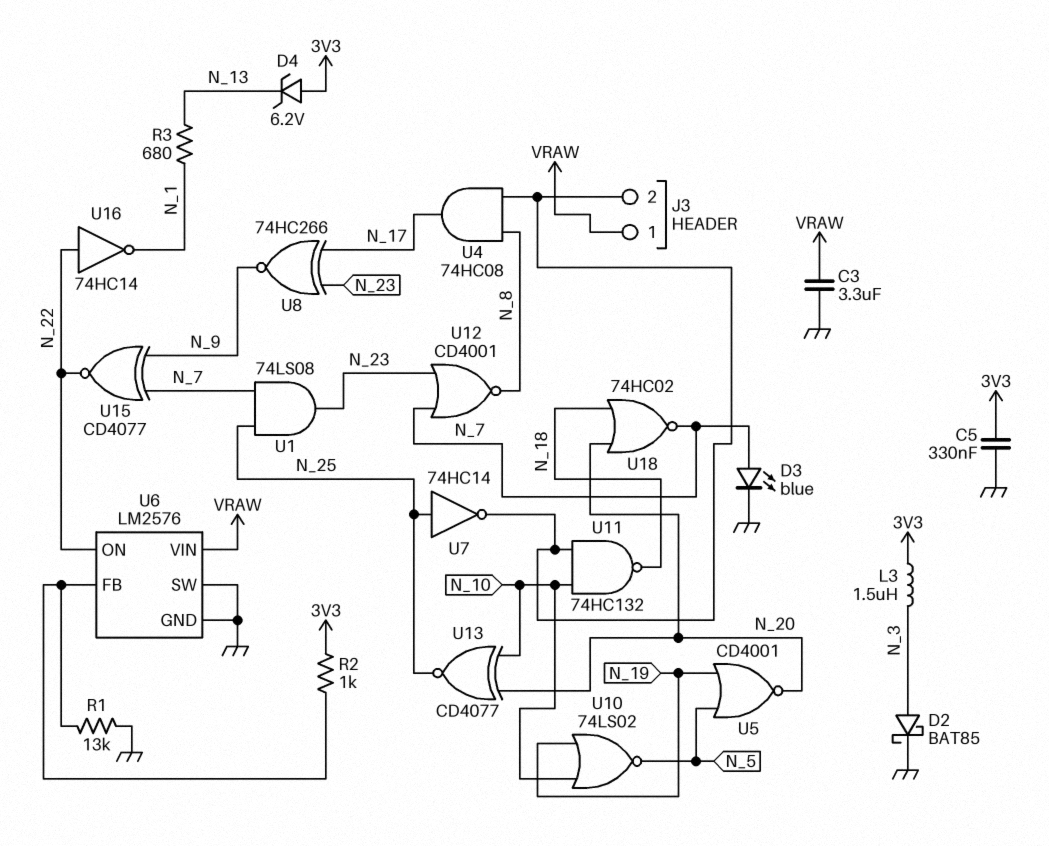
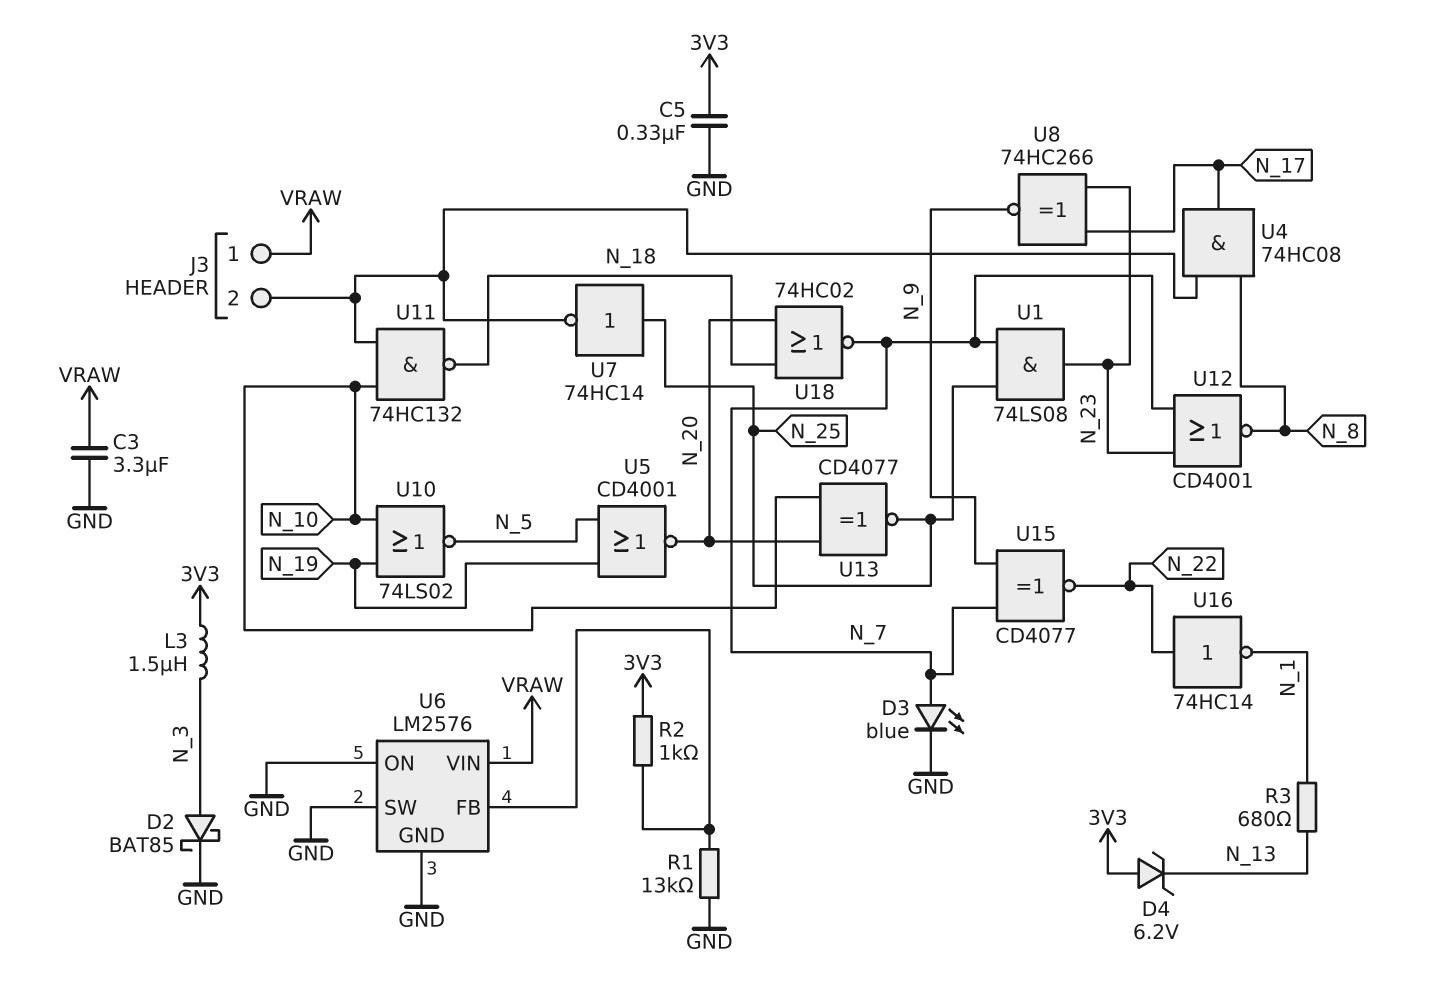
U6 pin ON: N_22 -> GND

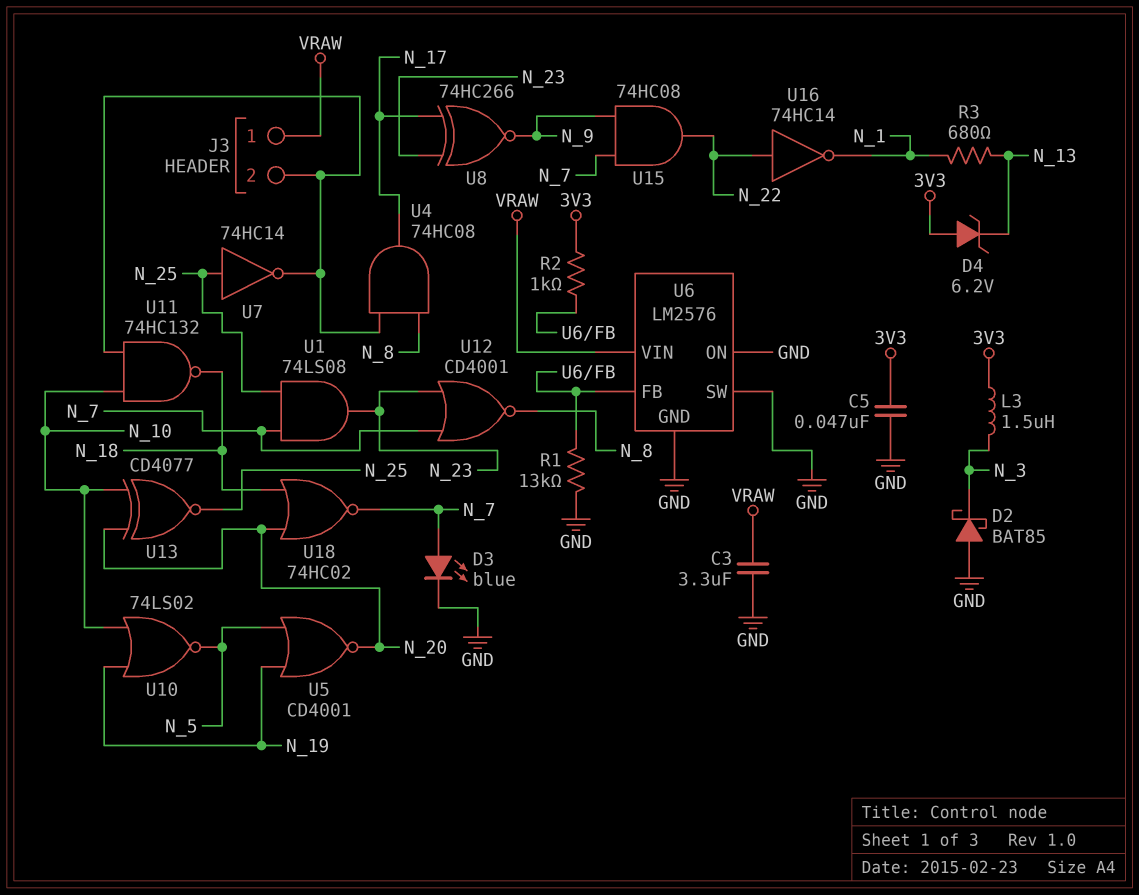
C5: 330nF (3V3, GND) -> 47nF (3V3, GND)
D2: schottky BAT85 (A N_3, K GND) -> schottky BAT85 (A GND, K N_3)
U15: XNOR CD4077 (in N_7, in N_9, out N_22) -> AND 74HC08 (in N_7, in N_9, out N_22)

